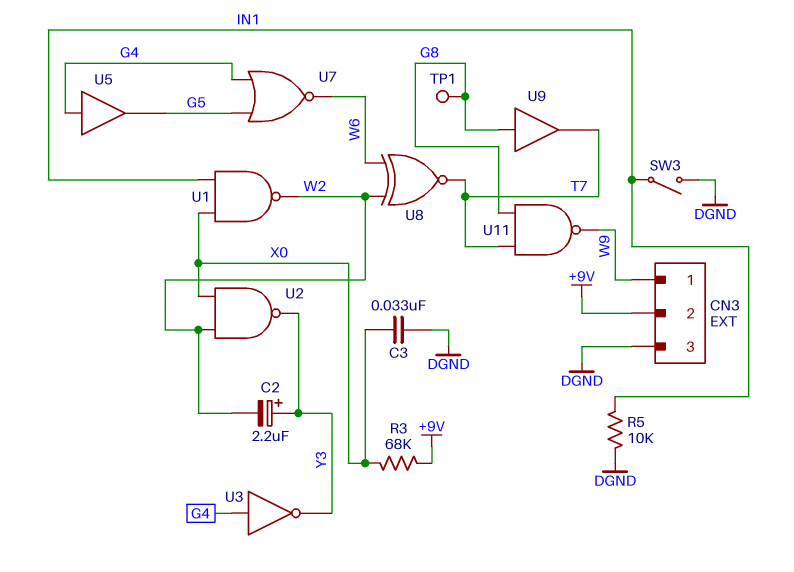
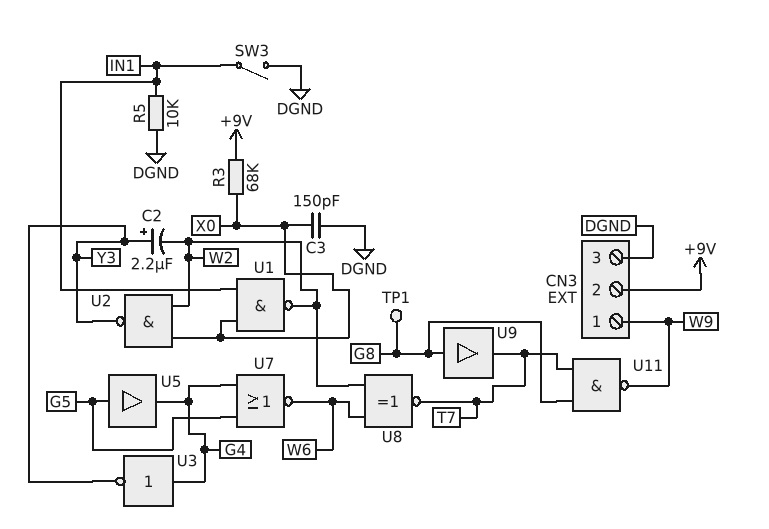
C3: 33nF (DGND, X0) -> 150pF (DGND, X0)
U5: buffer (in G4, out G5) -> buffer (in G5, out G4)

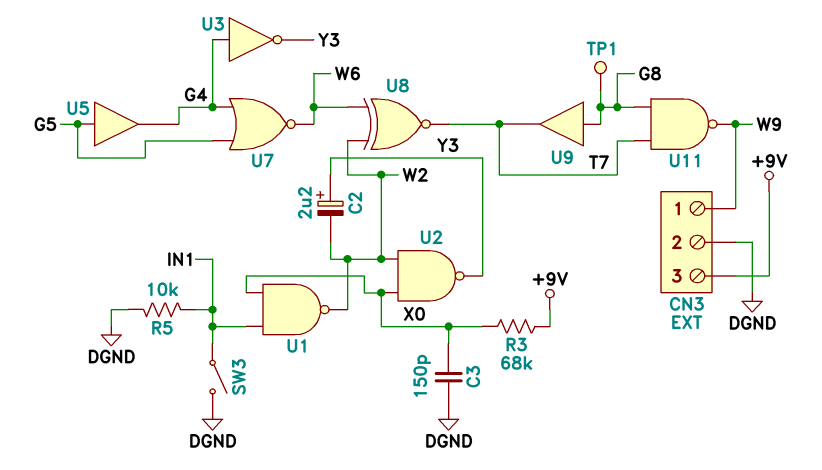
CN3 pin 2: +9V -> DGND
CN3 pin 3: DGND -> +9V

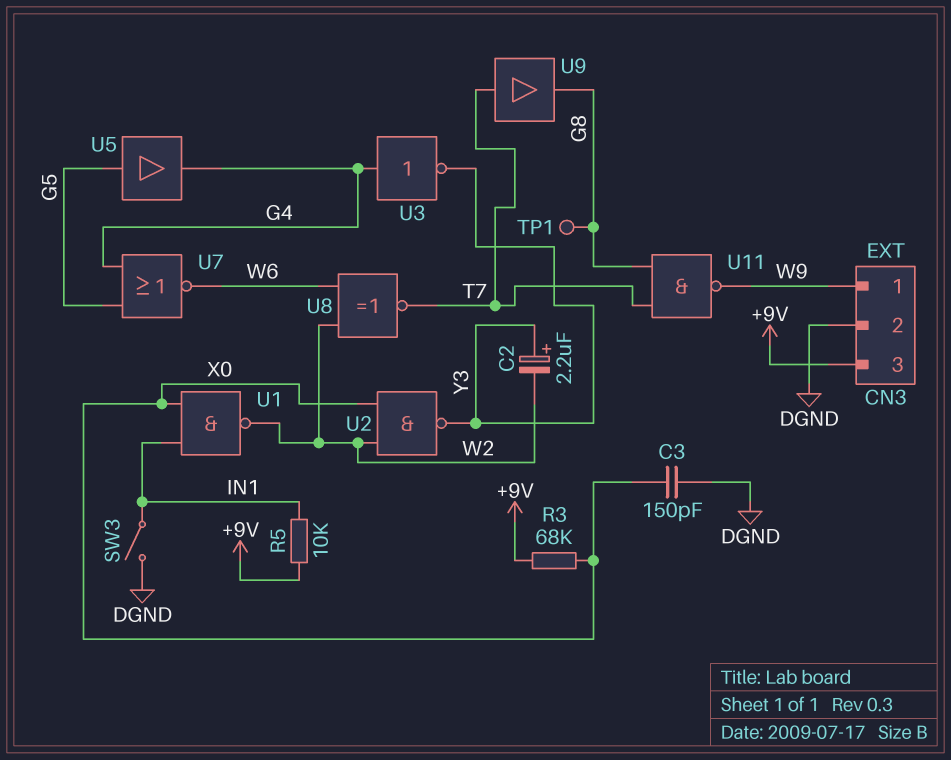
R5: 10k (DGND, IN1) -> 10k (+9V, IN1)
U9: buffer (in G8, out T7) -> buffer (in T7, out G8)

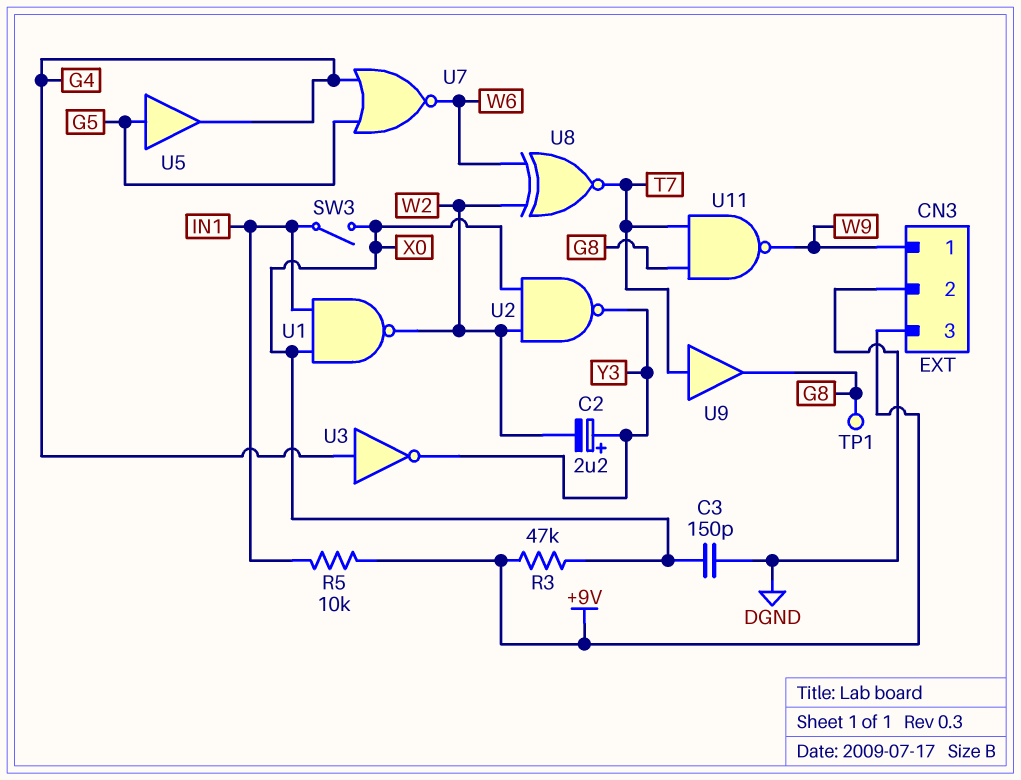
R3: 68k (+9V, X0) -> 47k (+9V, X0)
SW3: switch (DGND, IN1) -> switch (IN1, X0)

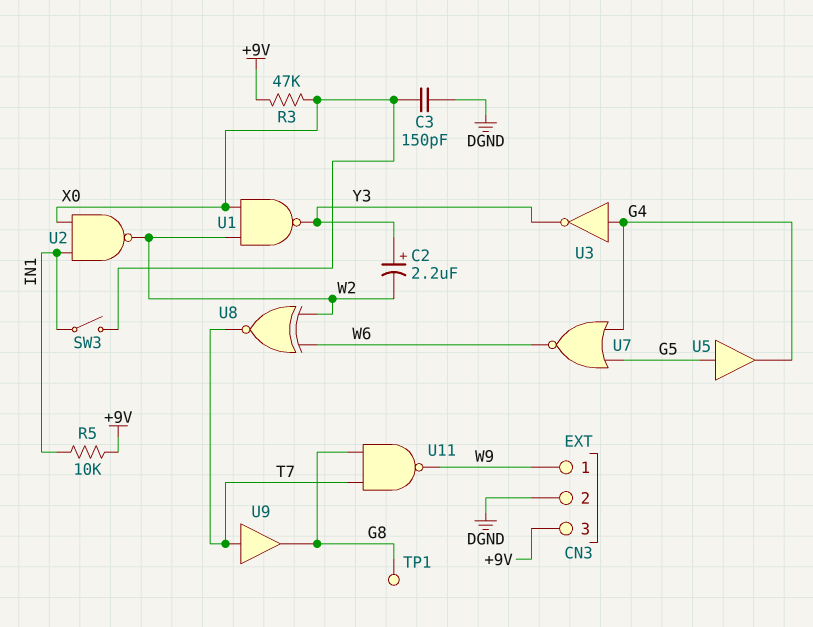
U1: NAND (in IN1, in X0, out W2) -> NAND (in W2, in X0, out Y3)
U2: NAND (in W2, in X0, out Y3) -> NAND (in IN1, in X0, out W2)

